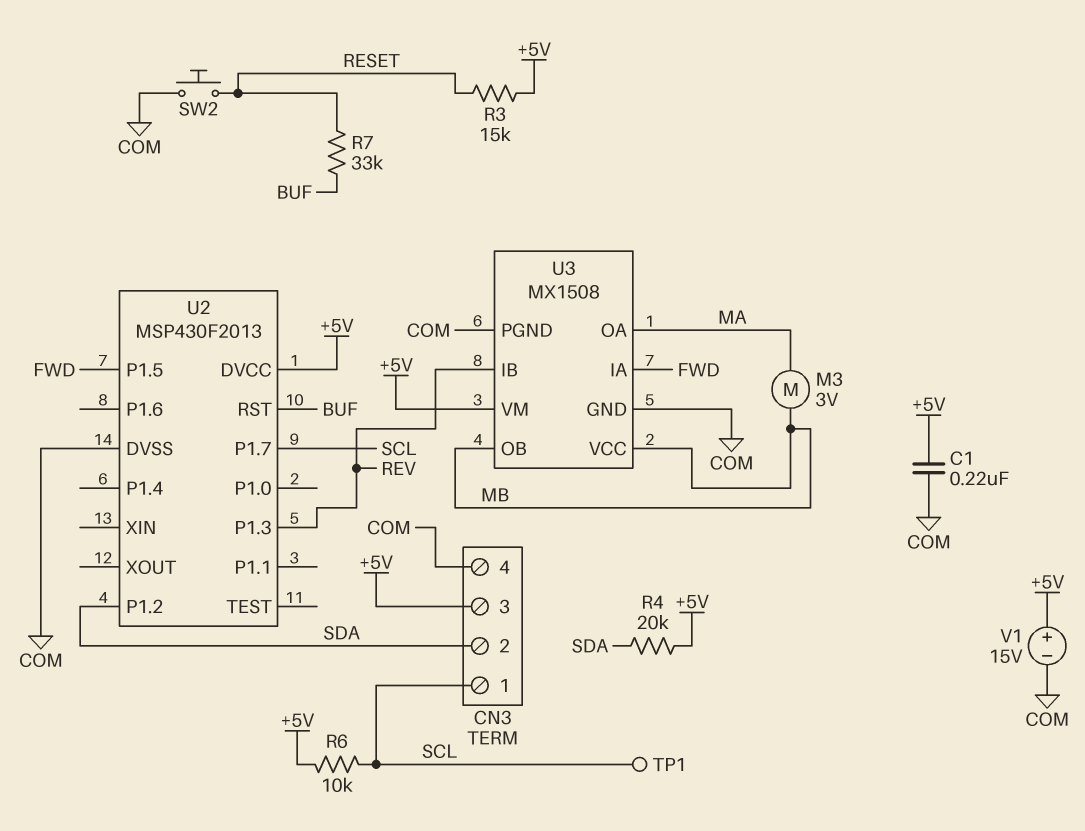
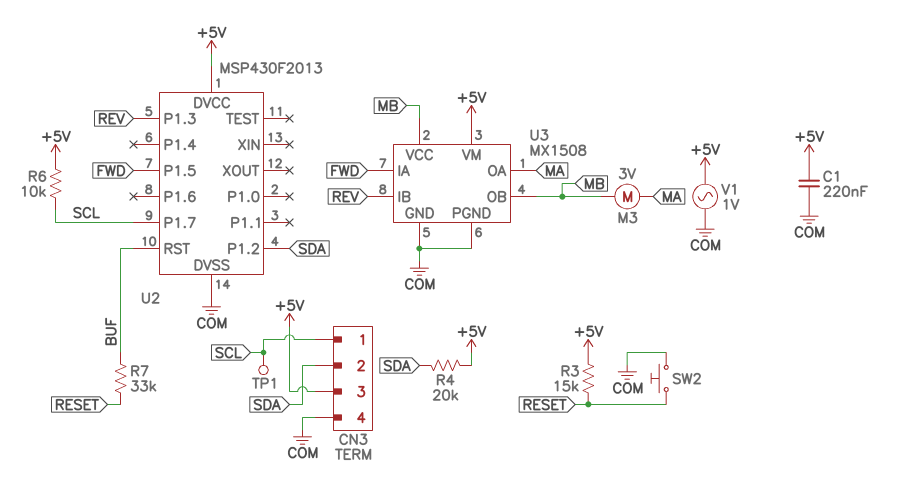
V1: 15V (plus +5V, minus COM) -> AC 1V (+5V, COM)

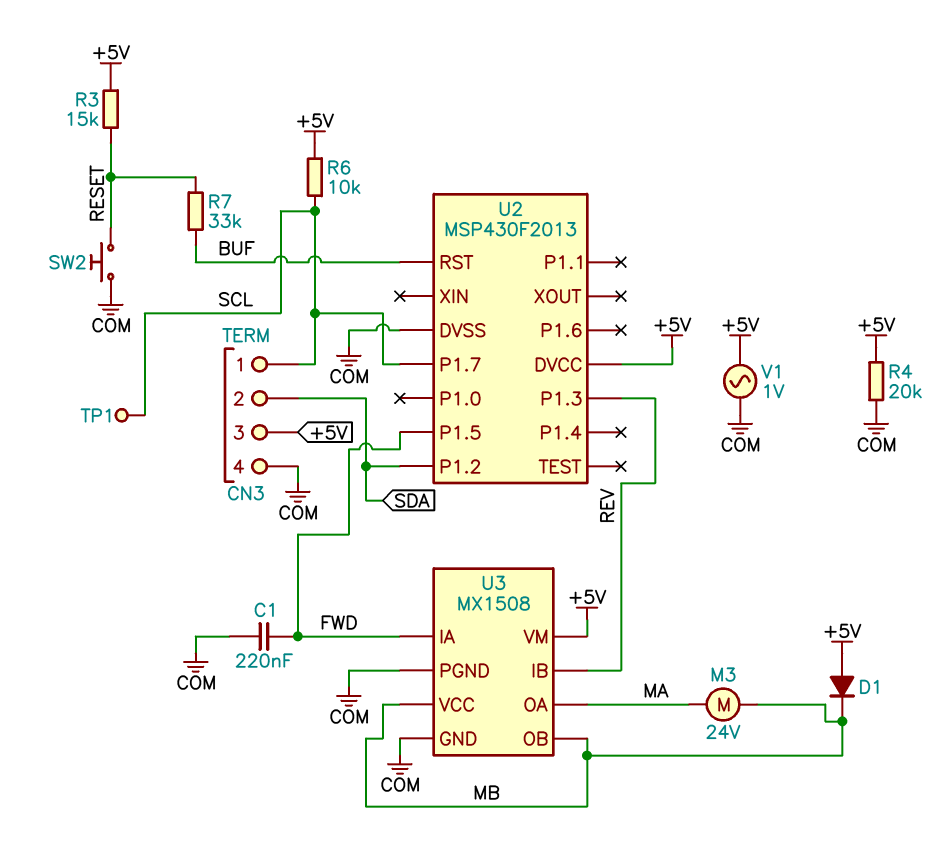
C1: 220nF (+5V, COM) -> 220nF (COM, FWD)
D1: none -> diode (A +5V, K MB)
M3: motor 3V (MA, MB) -> motor 24V (MA, MB)
R4: 20k (+5V, SDA) -> 20k (+5V, COM)

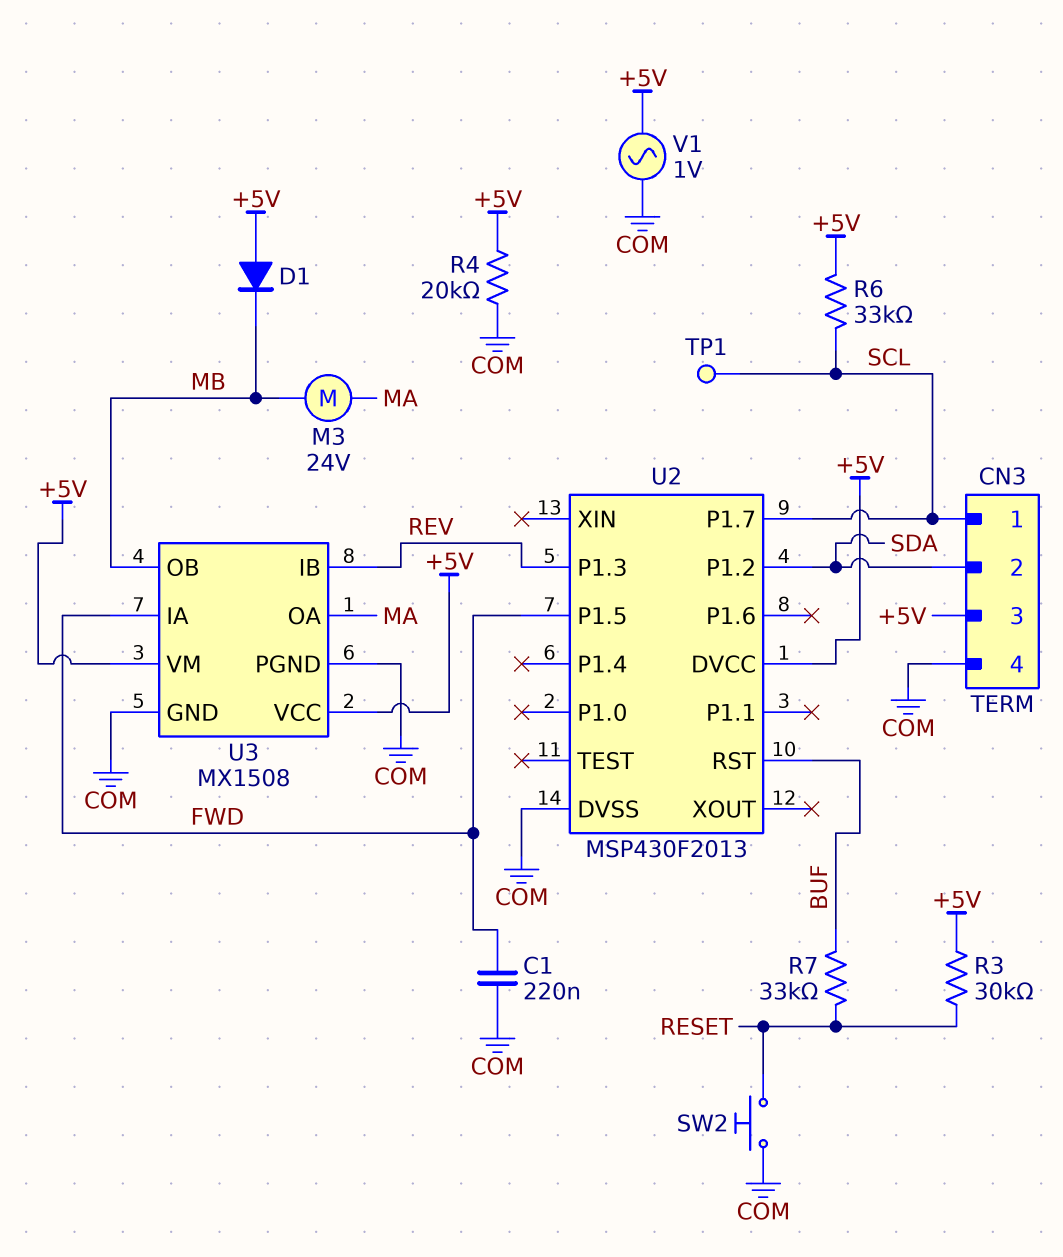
R3: 15k (+5V, RESET) -> 30k (+5V, RESET)
R6: 10k (+5V, SCL) -> 33k (+5V, SCL)
U3 pin VCC: MB -> +5V

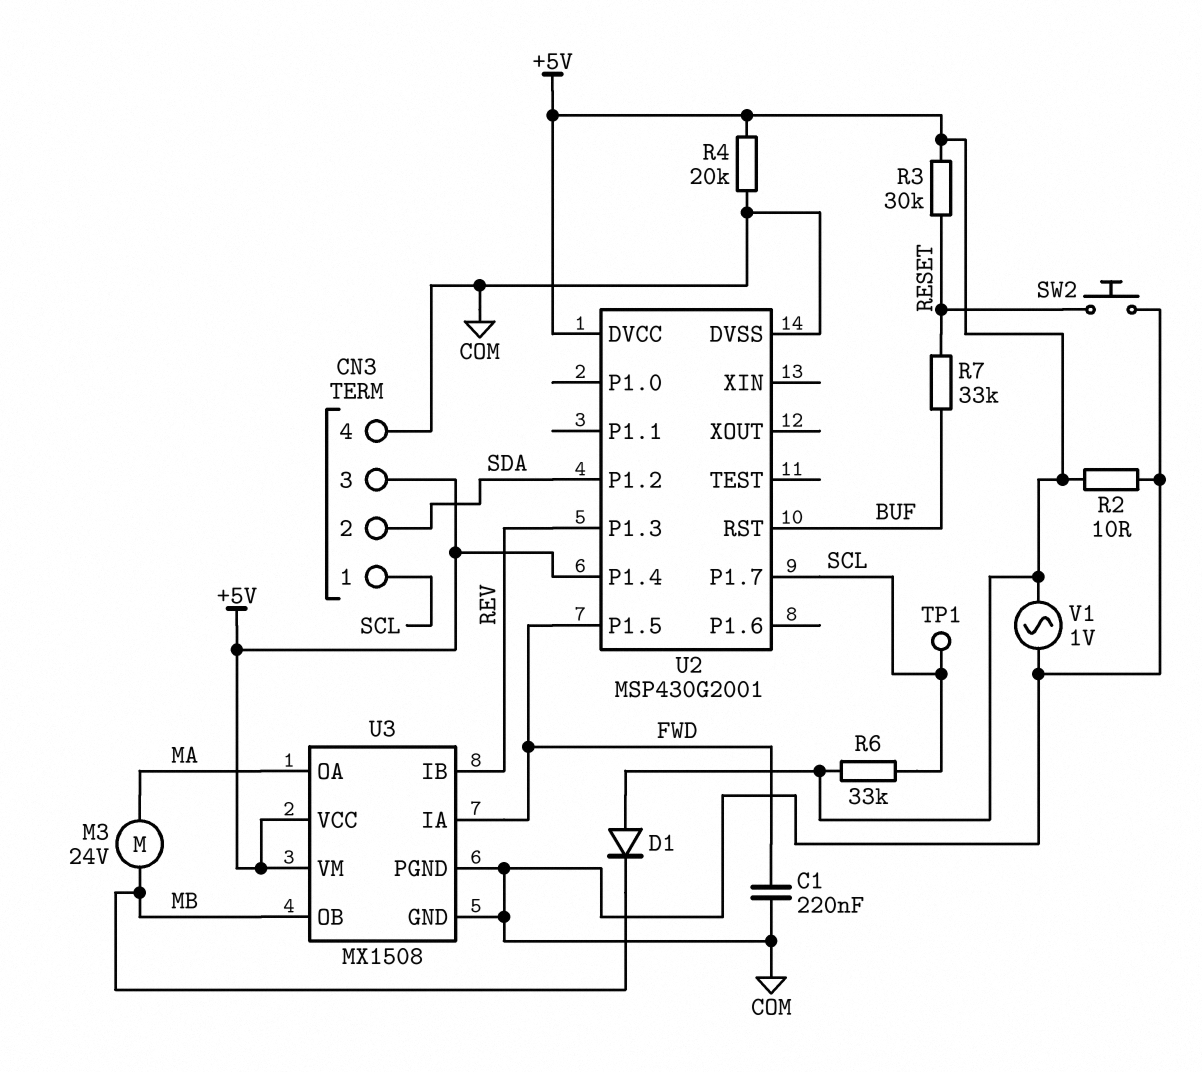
R2: none -> 10 (+5V, COM)
U2: MSP430F2013 -> MSP430G2001
U2 pin P1.4: none -> +5V

